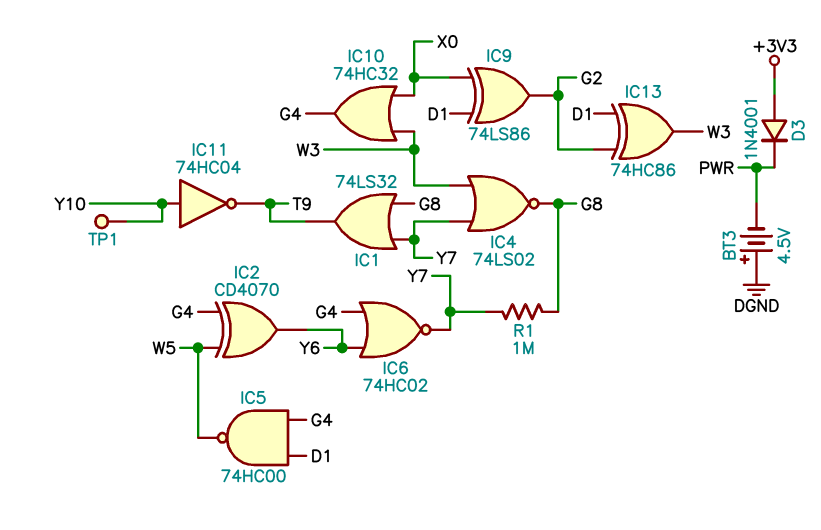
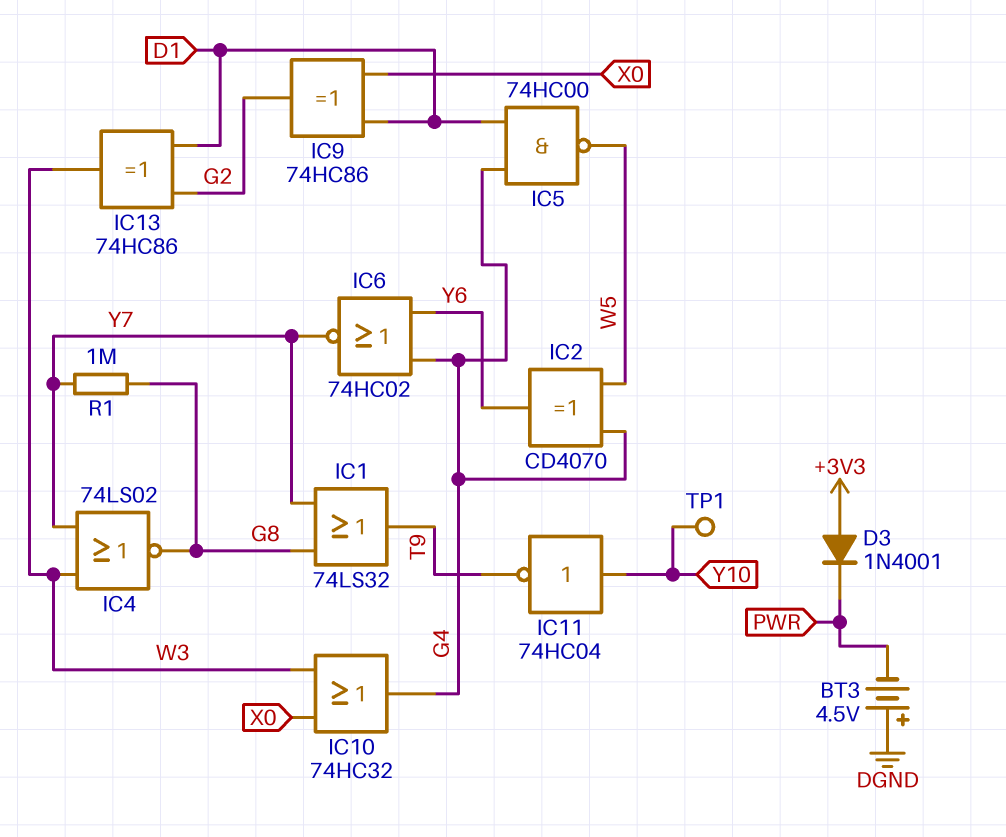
IC9: XOR 74LS86 (in D1, in X0, out G2) -> XOR 74HC86 (in D1, in X0, out G2)

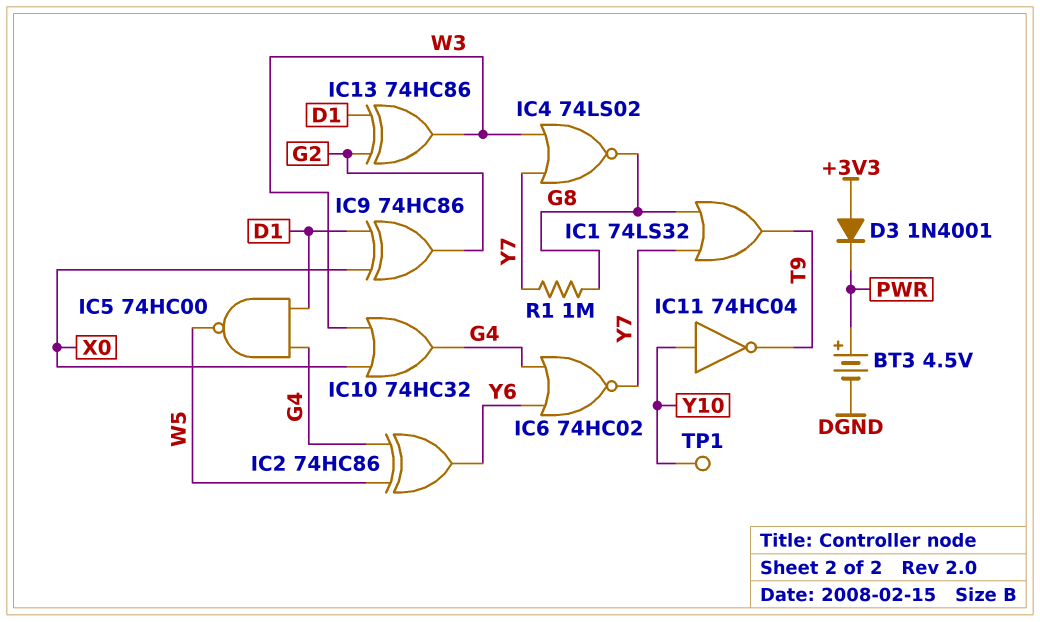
BT3: 4.5V (plus DGND, minus PWR) -> 4.5V (plus PWR, minus DGND)
IC2: XOR CD4070 (in G4, in W5, out Y6) -> XOR 74HC86 (in G4, in W5, out Y6)

